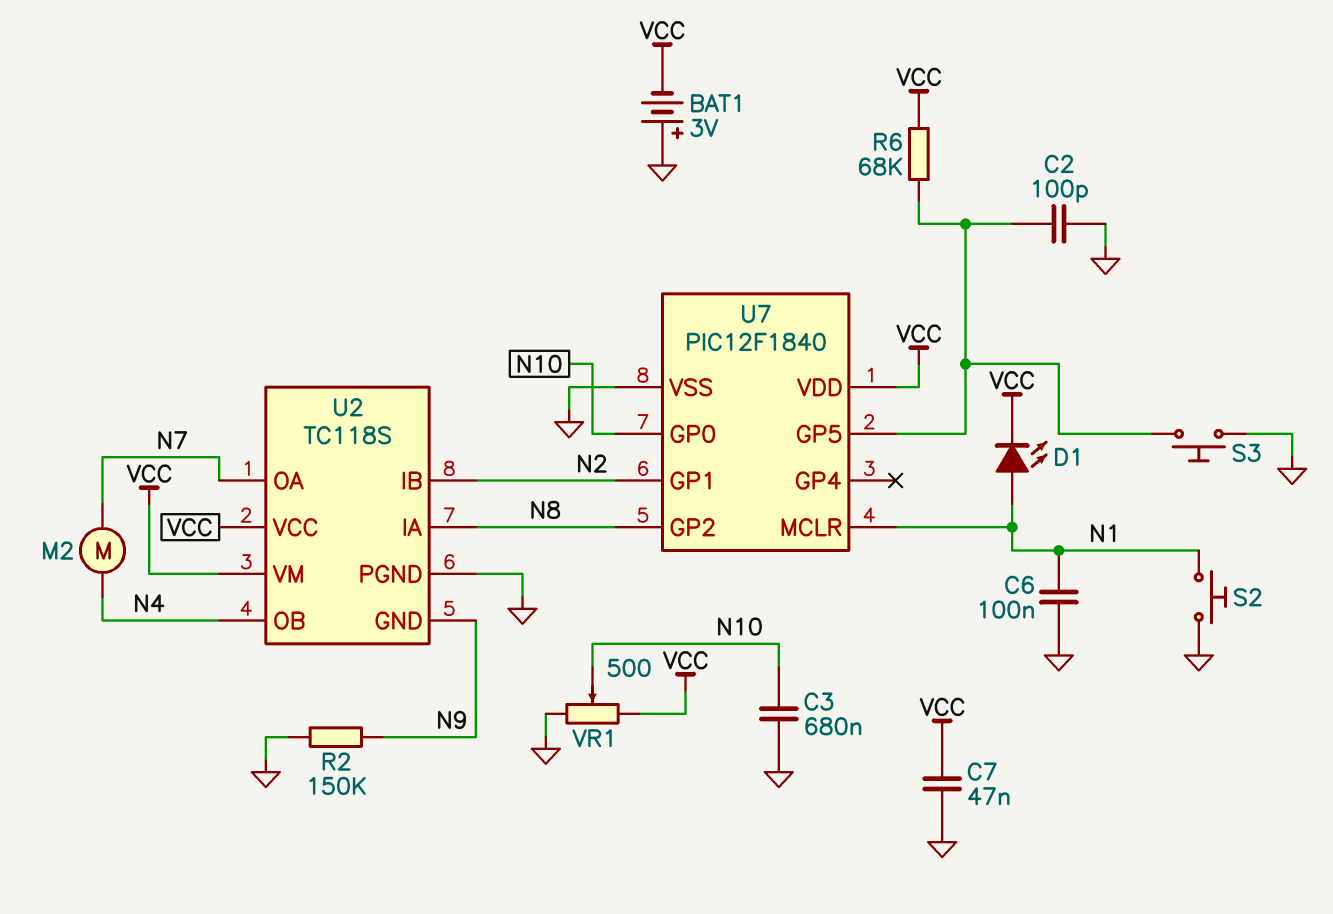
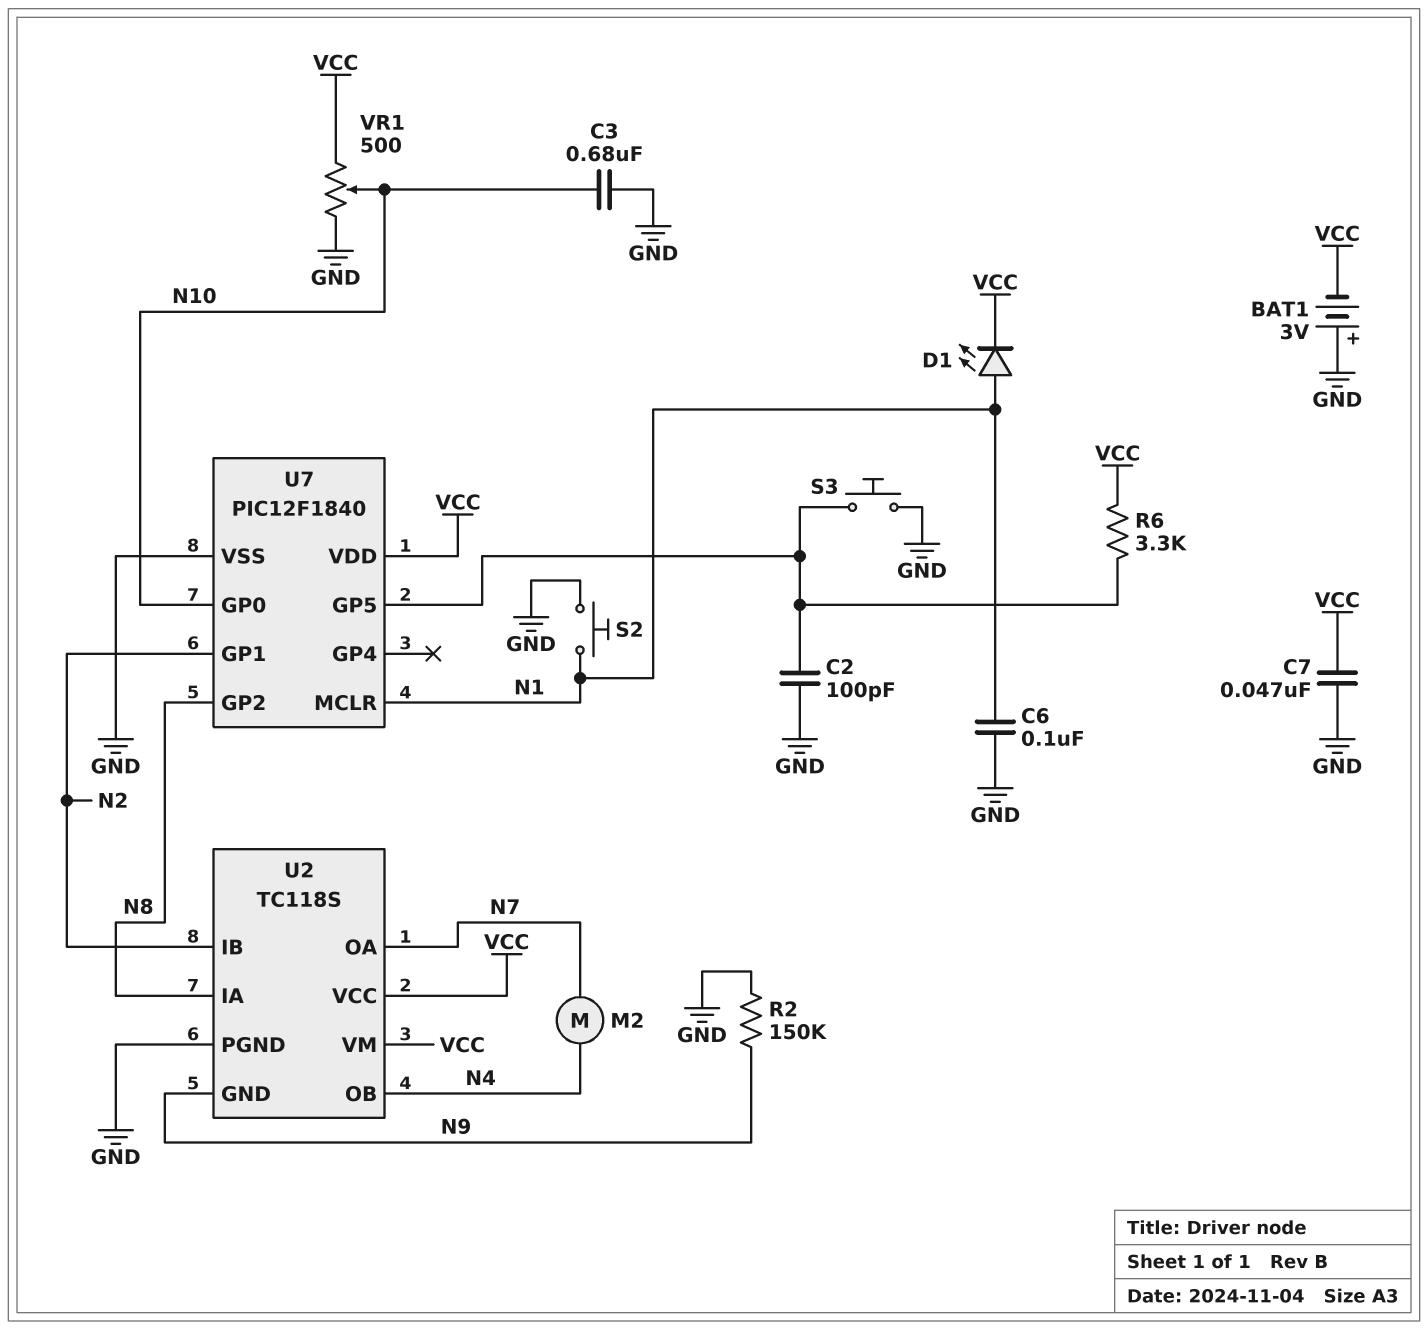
R6: 68k (U7/GP5, VCC) -> 3.3k (U7/GP5, VCC)

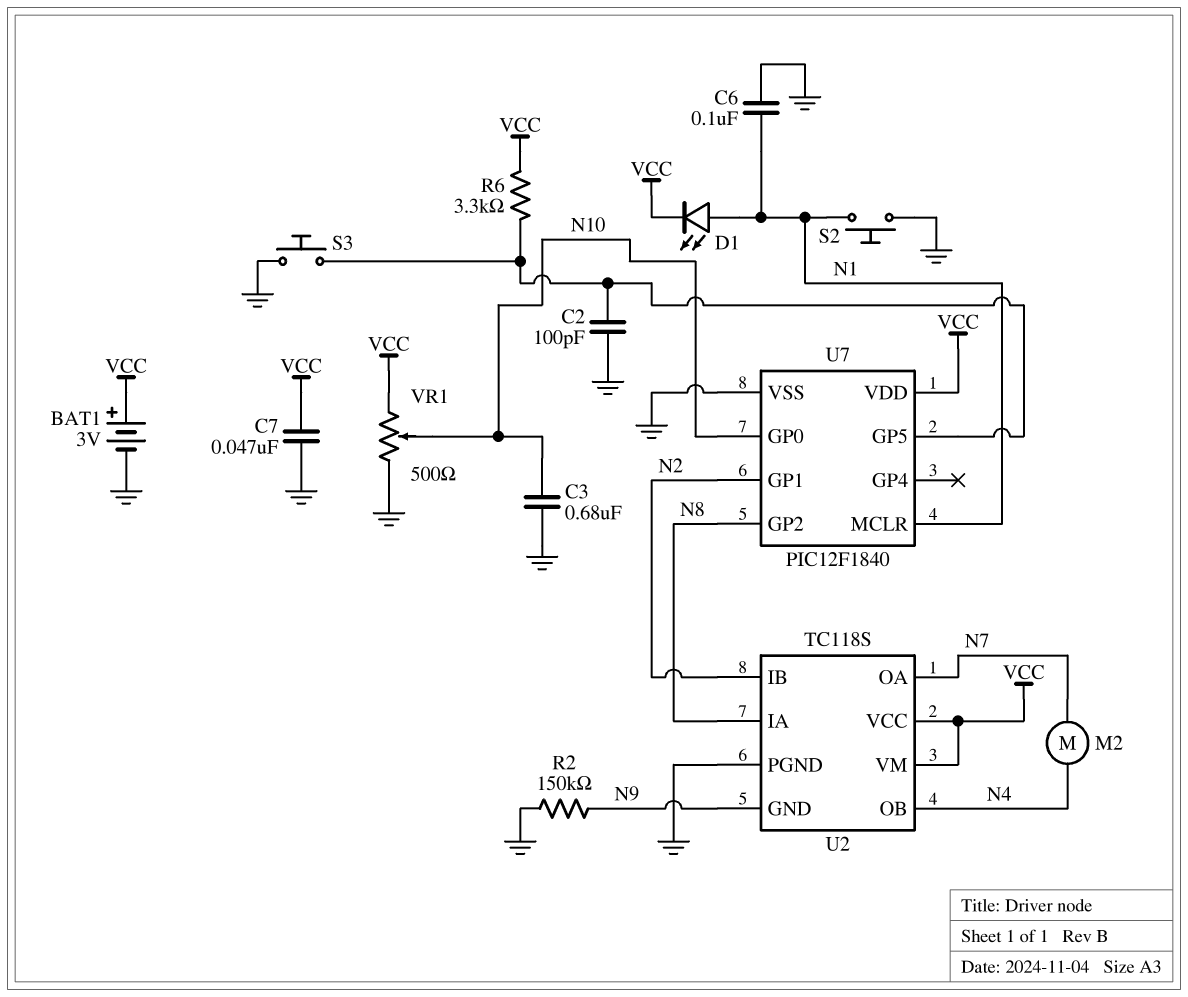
BAT1: 3V (plus GND, minus VCC) -> 3V (plus VCC, minus GND)

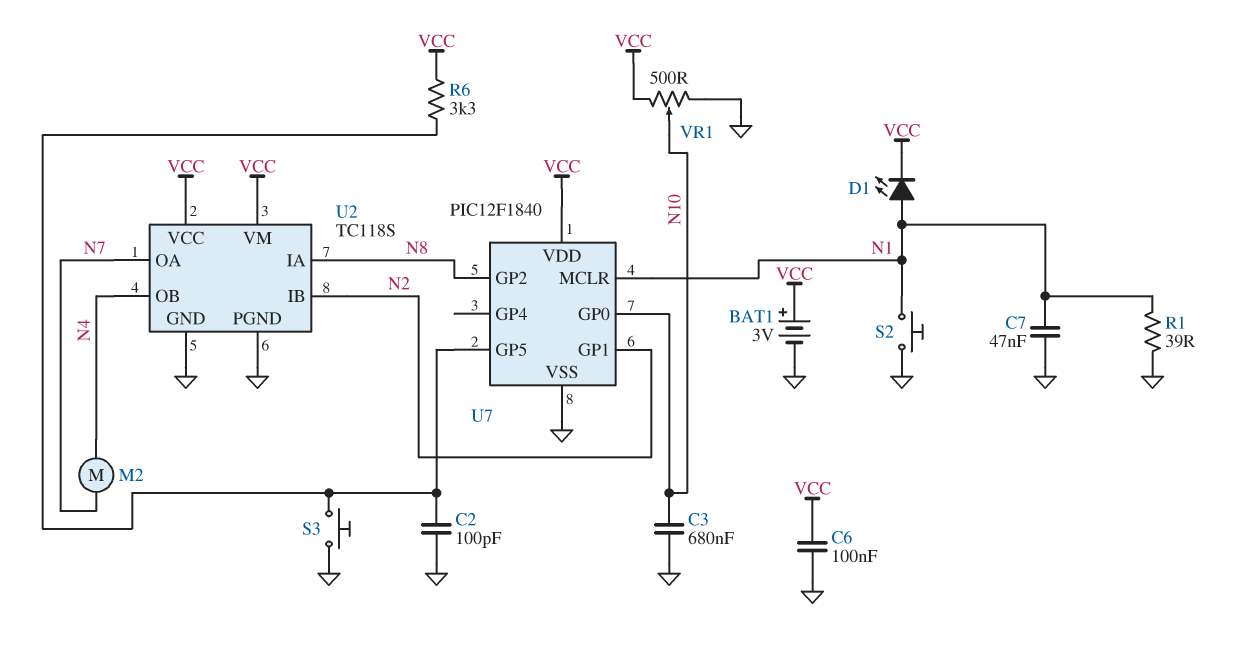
C6: 100nF (GND, N1) -> 100nF (GND, VCC)
C7: 47nF (GND, VCC) -> 47nF (GND, N1)
R1: none -> 39 (GND, N1)
R2: 150k (GND, N9) -> none
U2 pin GND: N9 -> GND

